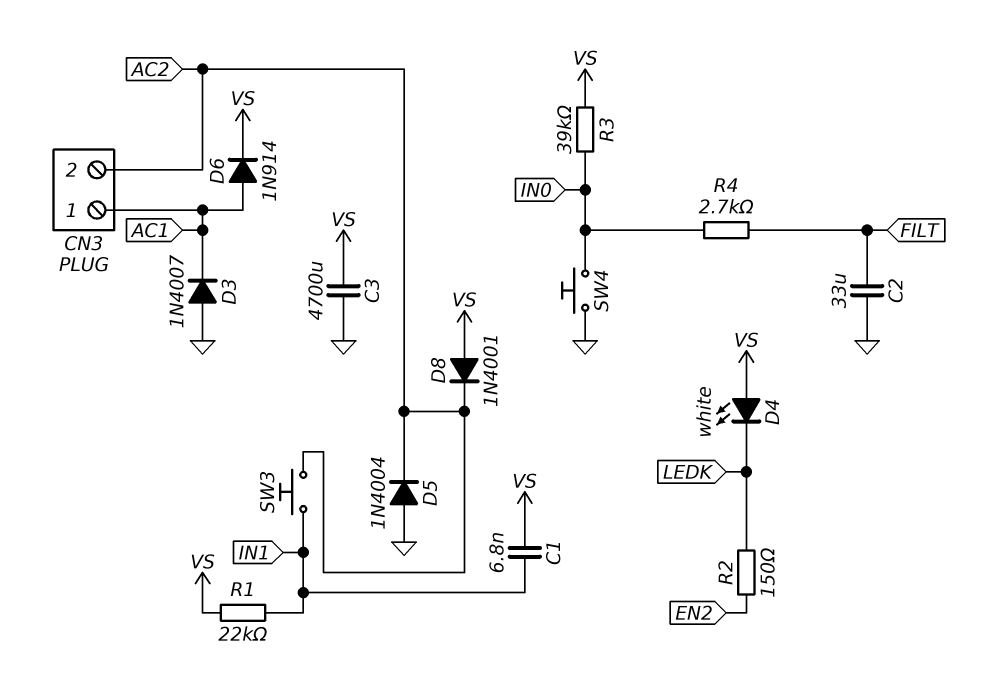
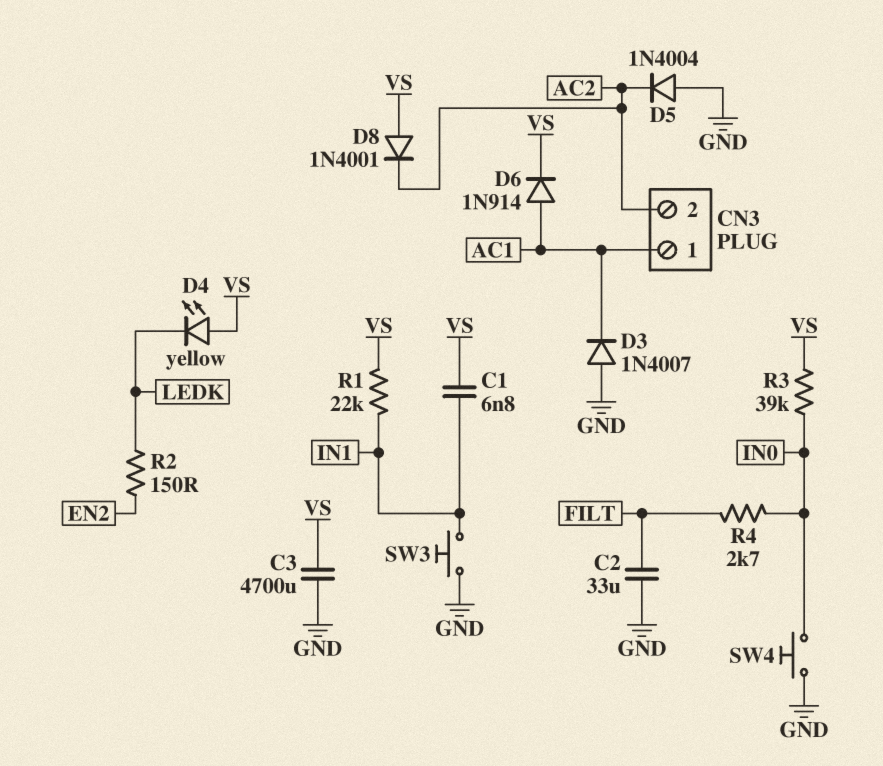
D4: LED white (A VS, K LEDK) -> LED yellow (A VS, K LEDK)
SW3: button (AC2, IN1) -> button (GND, IN1)

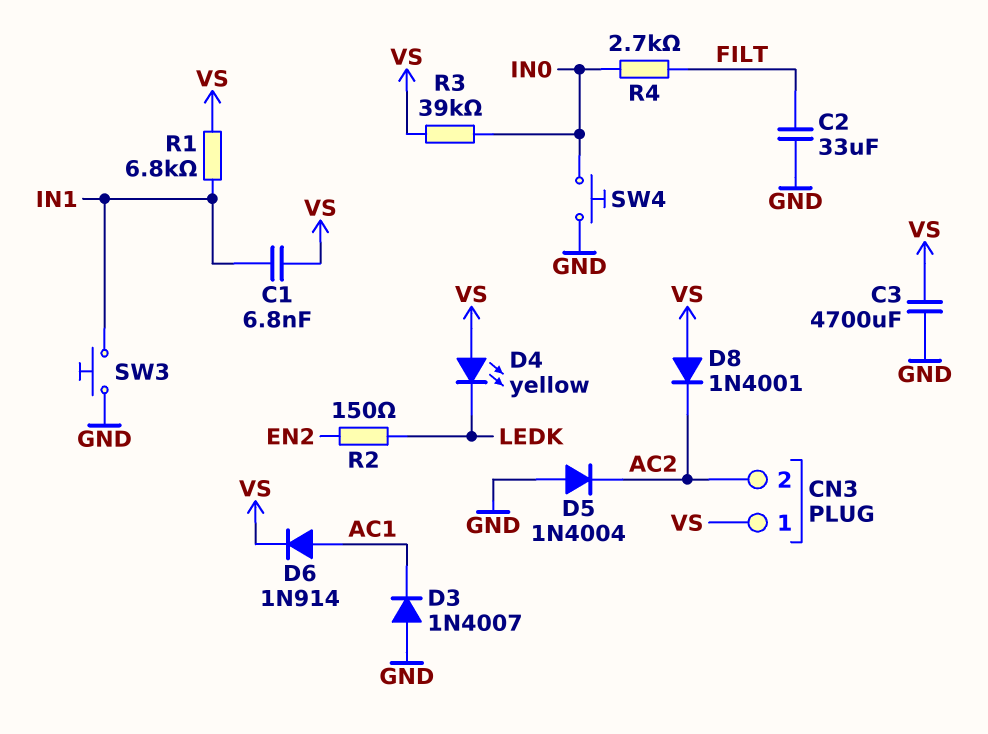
CN3 pin 1: AC1 -> VS
R1: 22k (IN1, VS) -> 6.8k (IN1, VS)

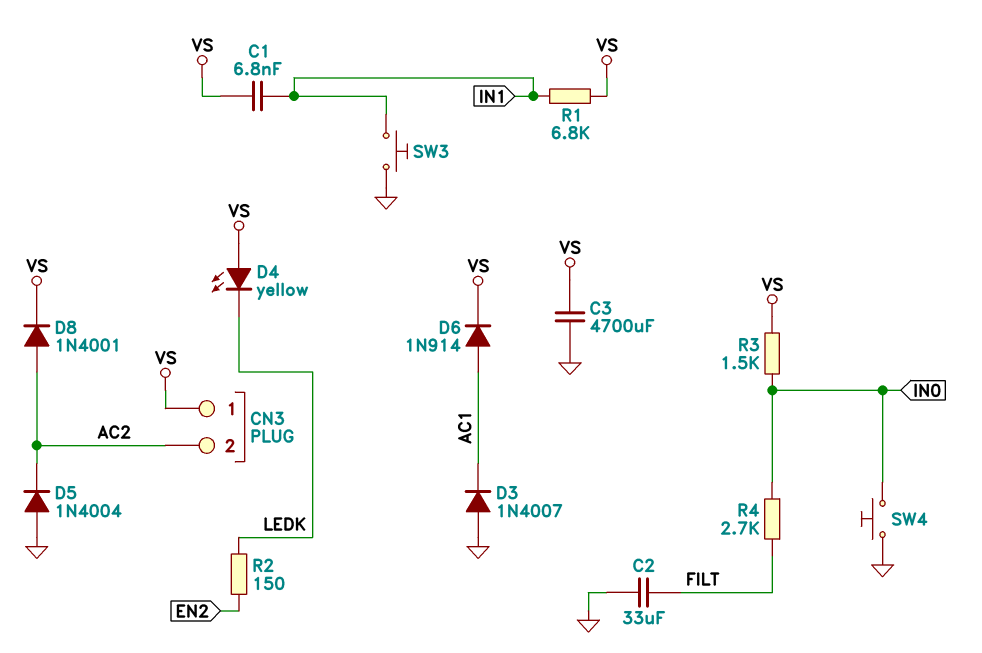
D8: diode 1N4001 (A VS, K AC2) -> diode 1N4001 (A AC2, K VS)
R3: 39k (IN0, VS) -> 1.5k (IN0, VS)

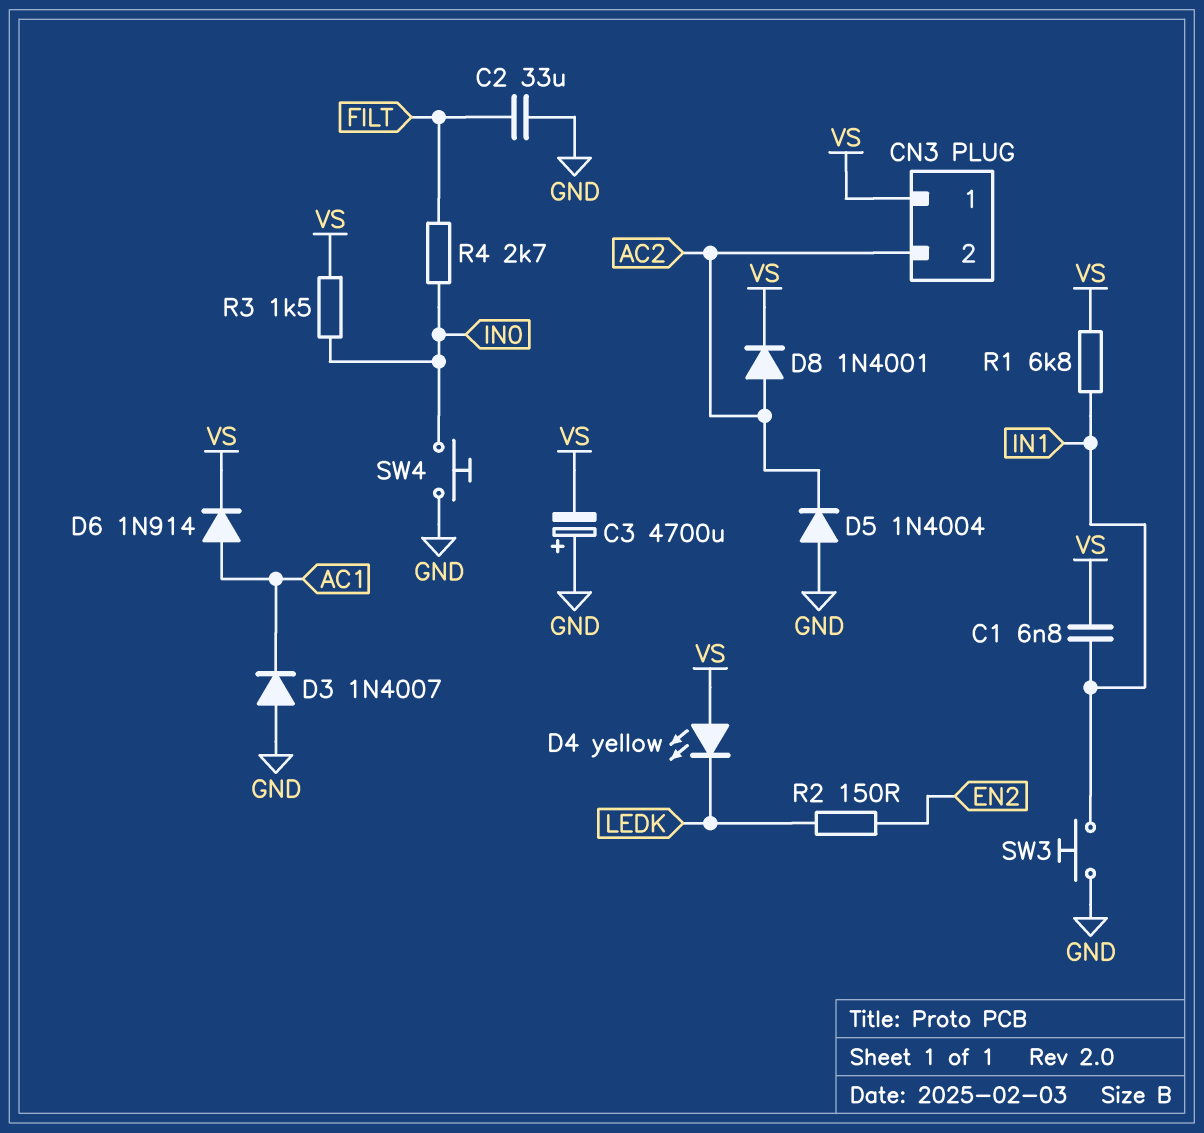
C3: 4700uF (GND, VS) -> 4700uF (plus GND, minus VS)

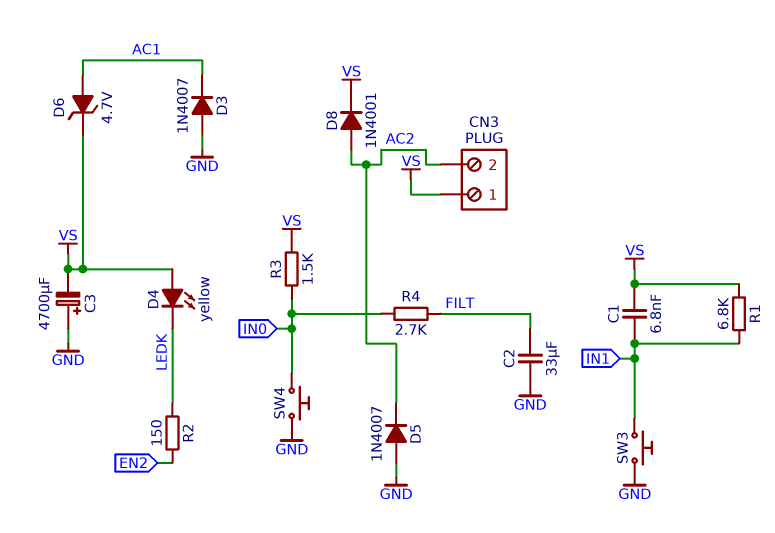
D5: diode 1N4004 (A GND, K AC2) -> diode 1N4007 (A GND, K AC2)
D6: diode 1N914 (A AC1, K VS) -> zener 4.7V (A AC1, K VS)

